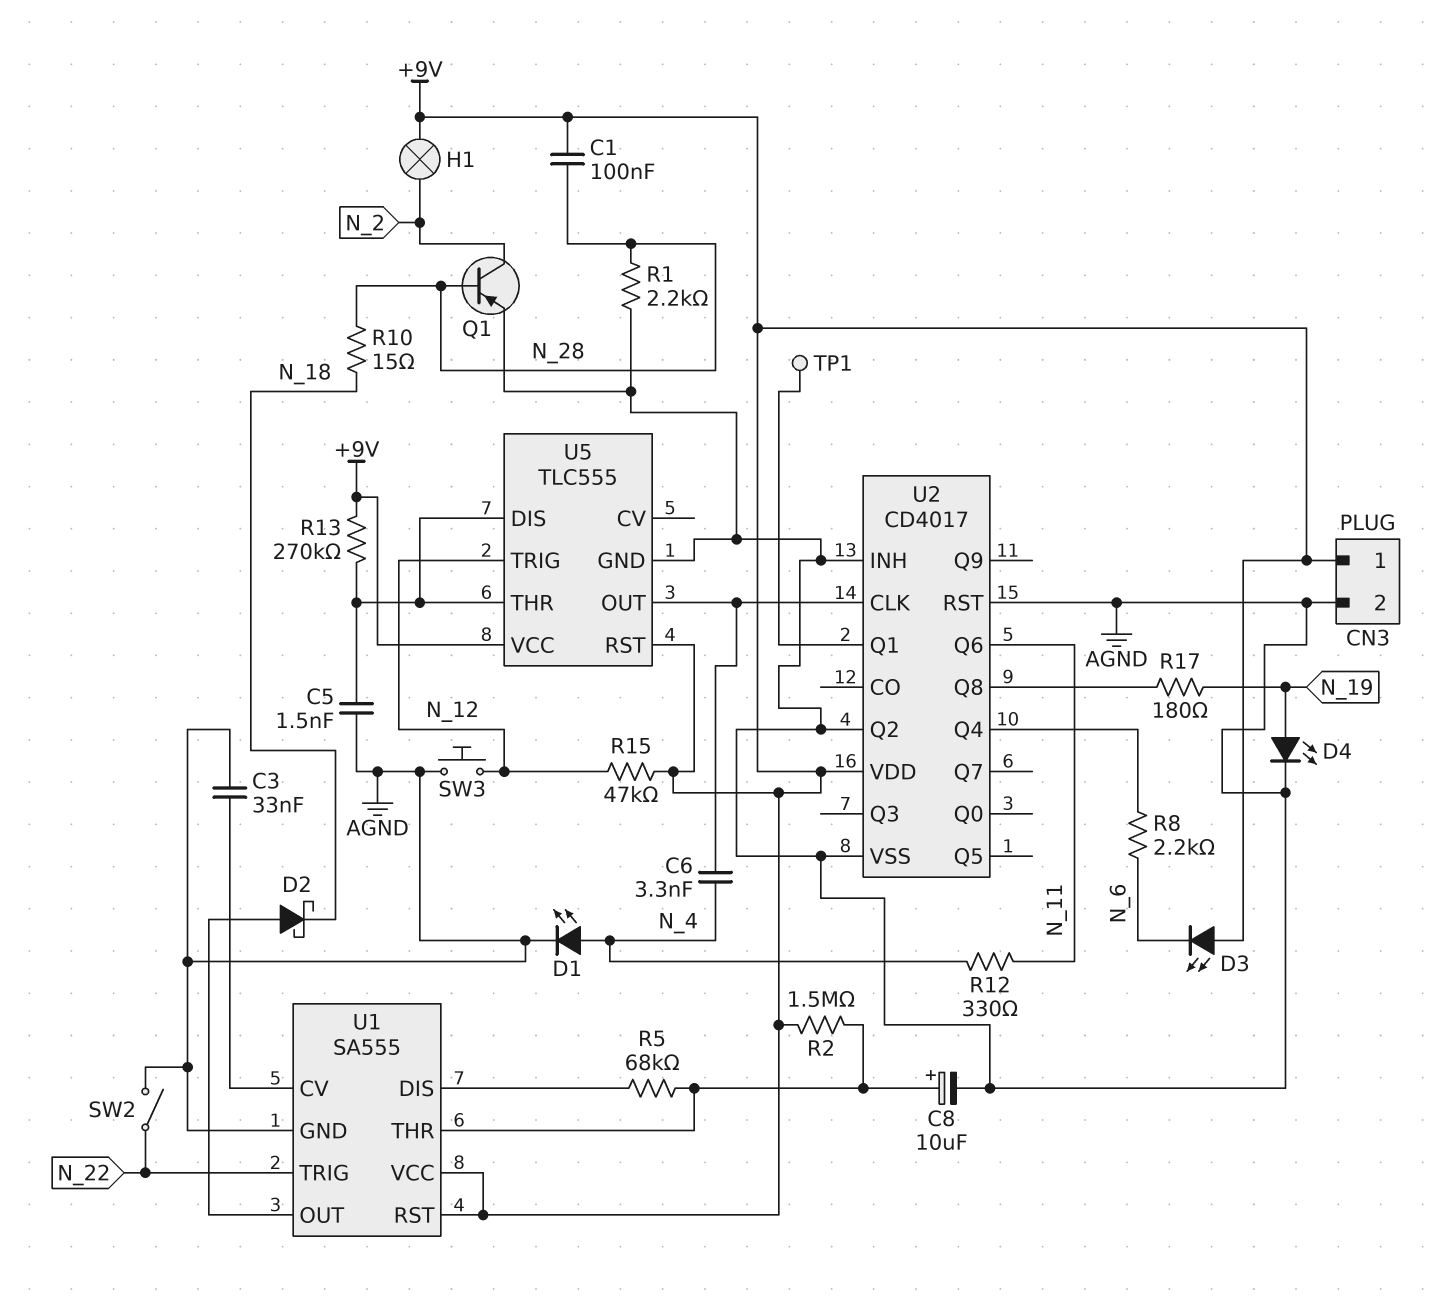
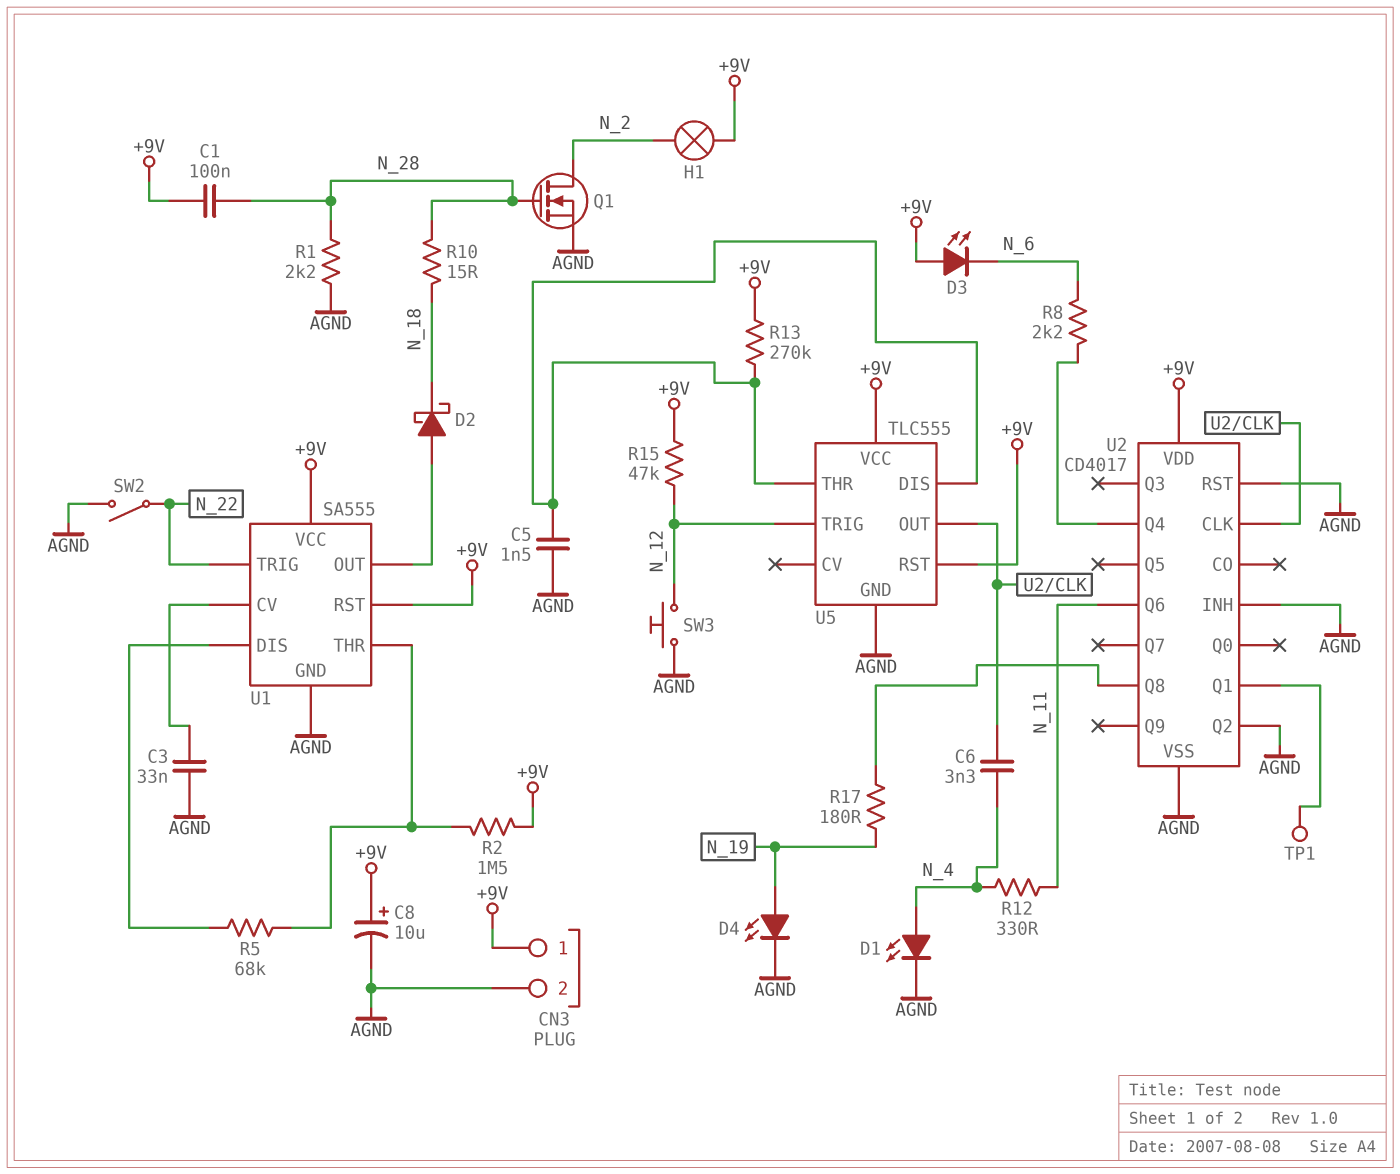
C8: 10uF (plus U1/THR, minus AGND) -> 10uF (plus +9V, minus AGND)
Q1: PNP (B N_28, C N_2, E AGND) -> NMOS (G N_28, D N_2, S AGND)

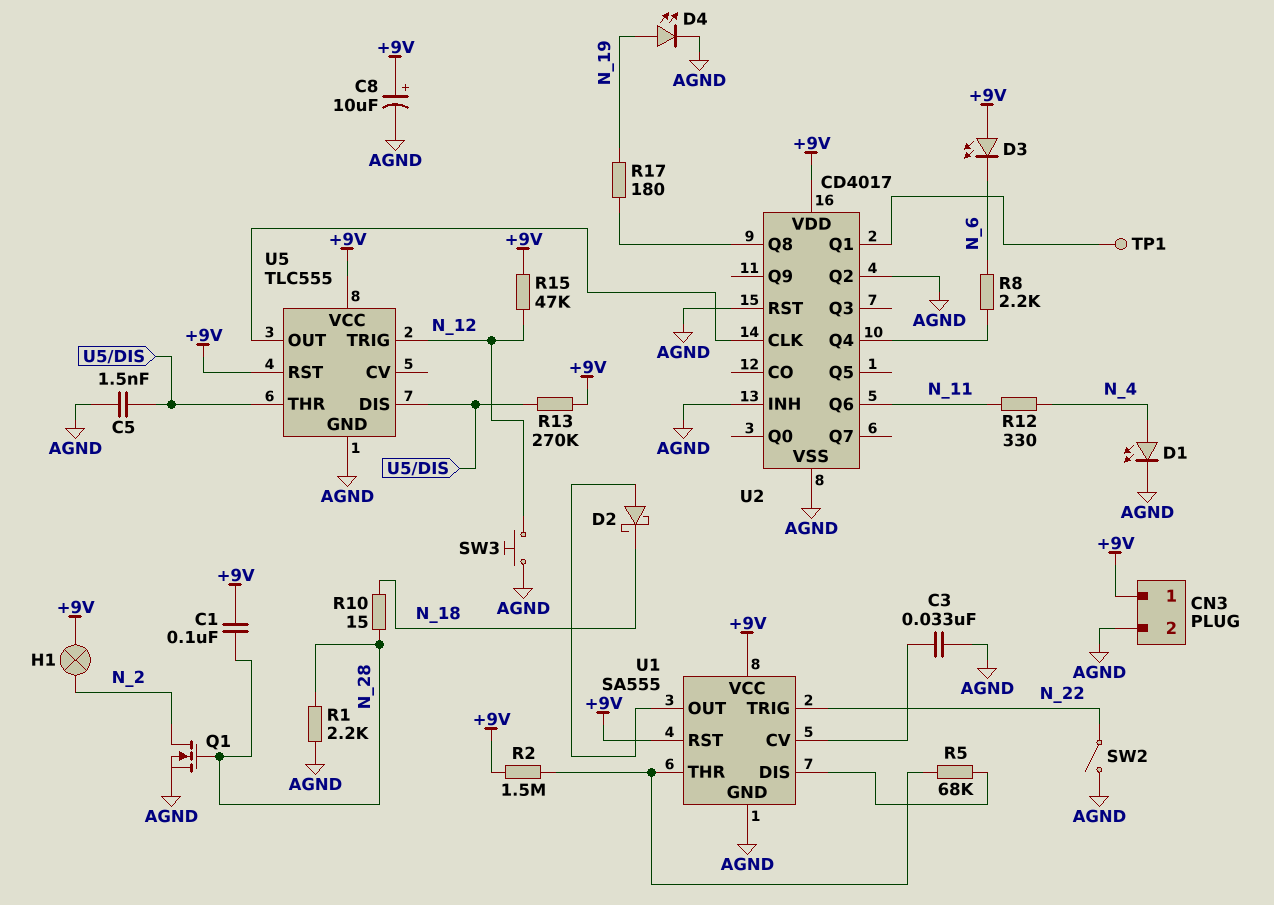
C6: 3.3nF (N_4, U2/CLK) -> none

